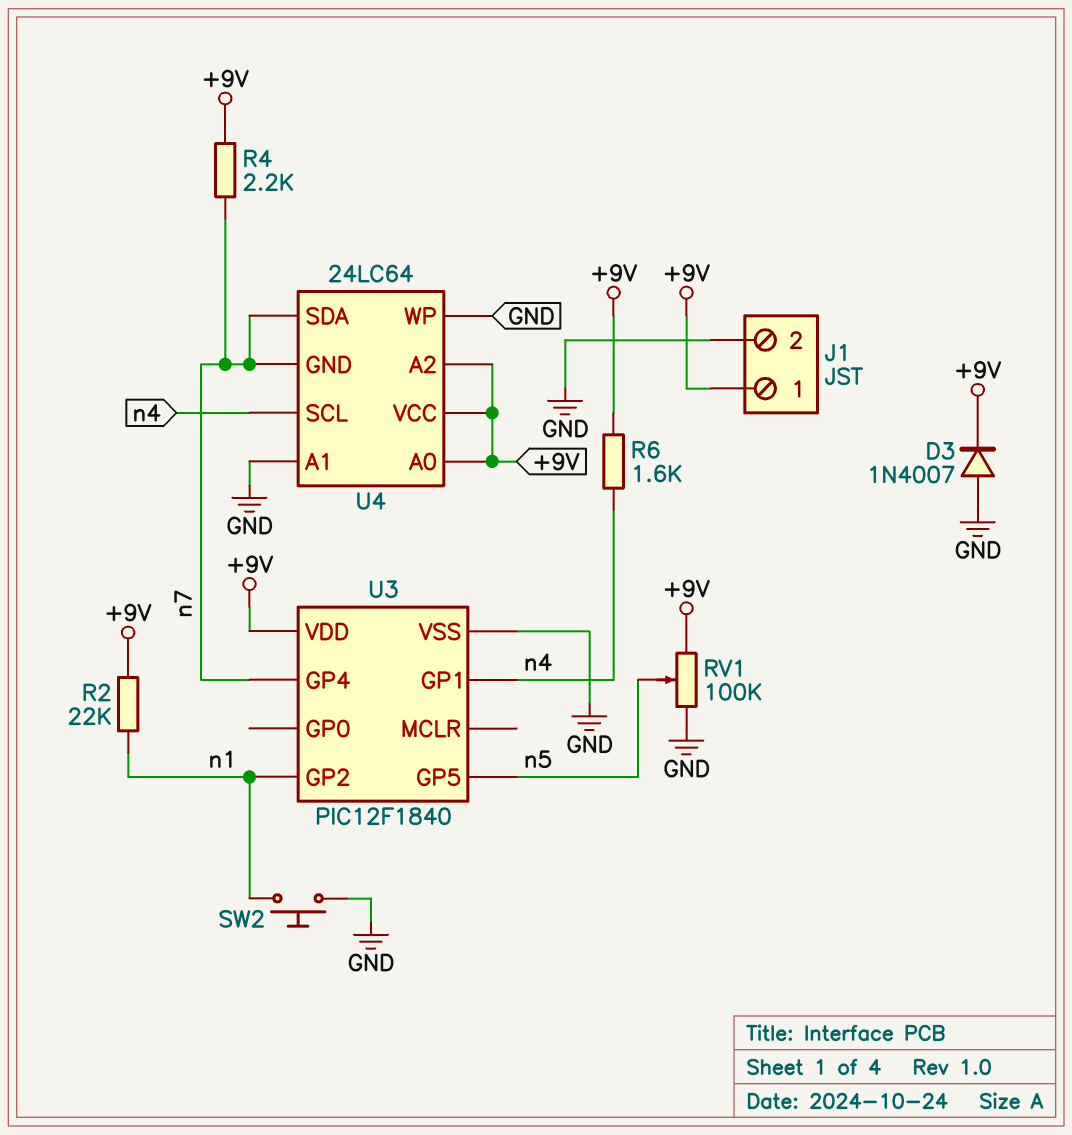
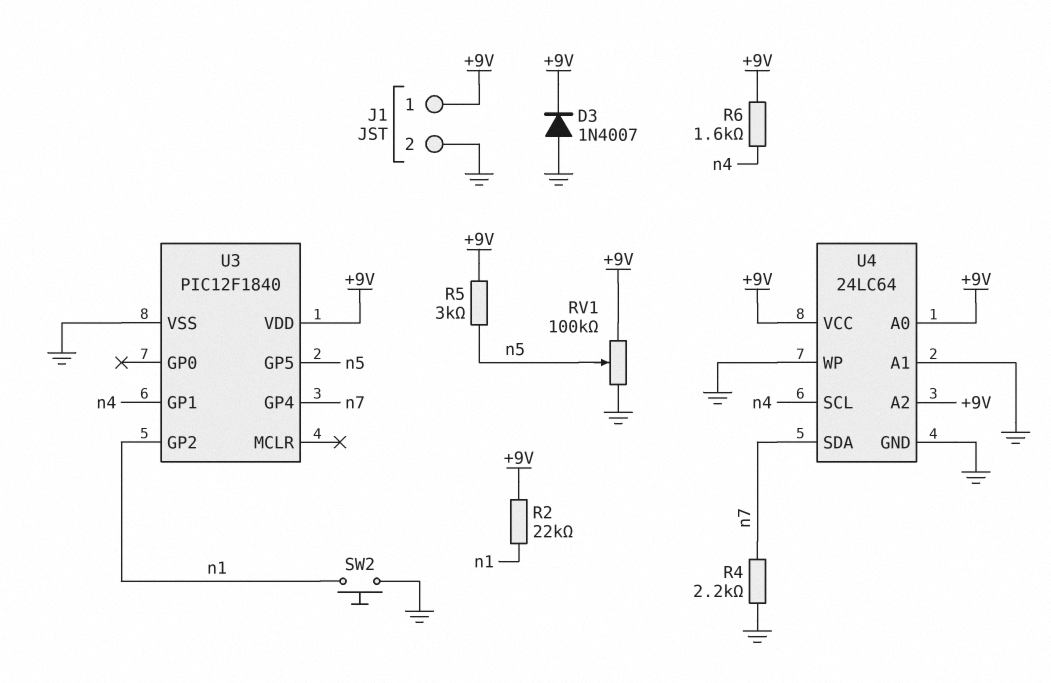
R4: 2.2k (+9V, n7) -> 2.2k (GND, n7)
R5: none -> 3k (+9V, n5)
U4 pin GND: n7 -> GND

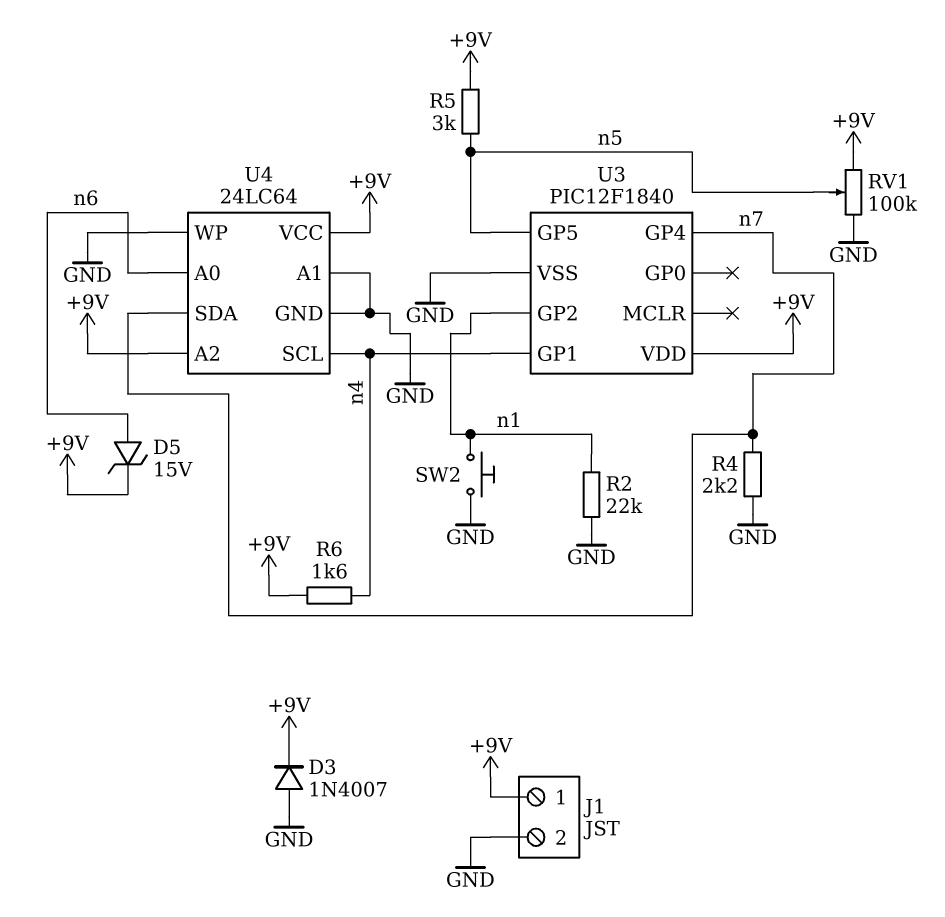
D5: none -> zener 15V (A n6, K +9V)
R2: 22k (+9V, n1) -> 22k (GND, n1)
U4 pin A0: +9V -> n6

